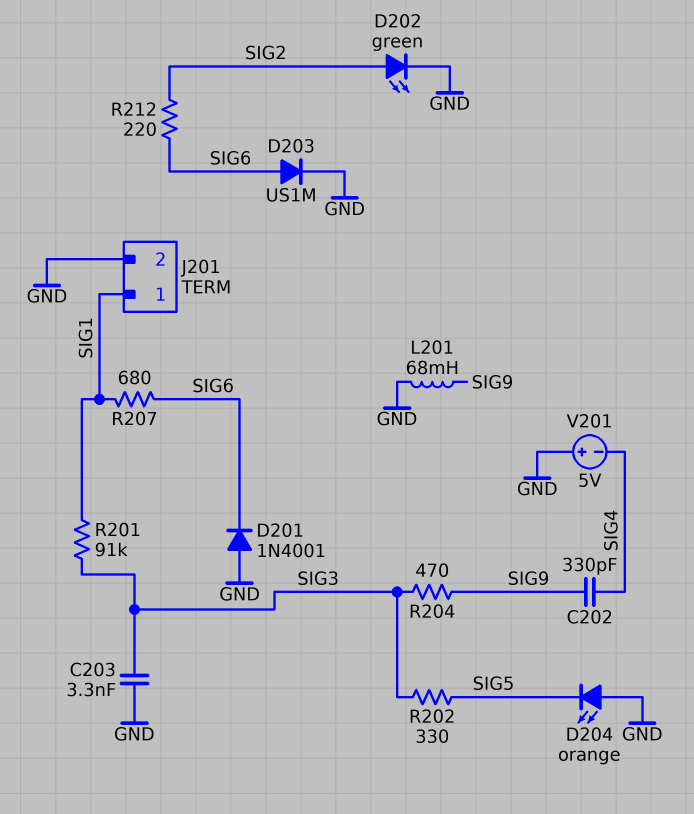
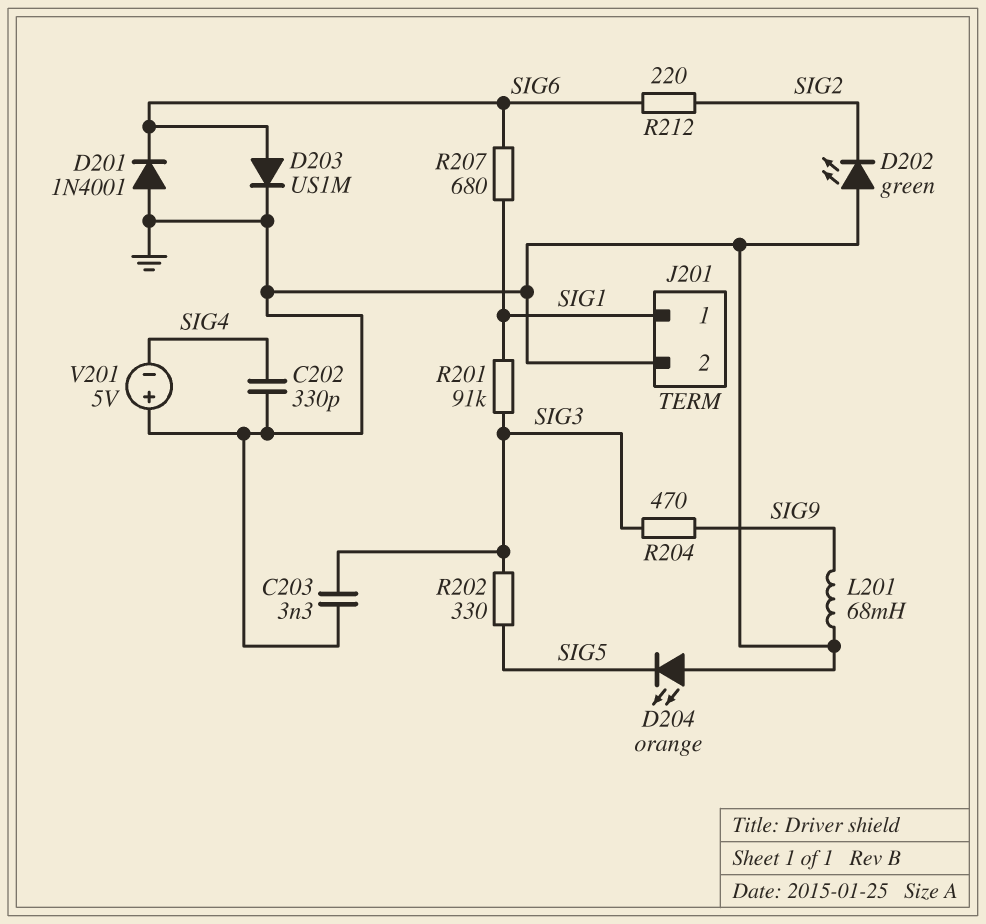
C202: 330pF (SIG4, SIG9) -> 330pF (GND, SIG4)
D202: LED green (A SIG2, K GND) -> LED green (A GND, K SIG2)

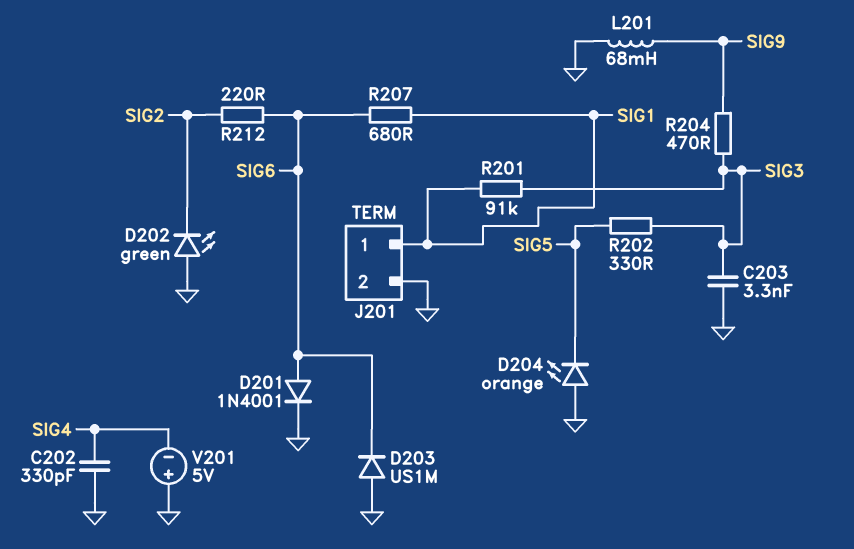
D201: diode 1N4001 (A GND, K SIG6) -> diode 1N4001 (A SIG6, K GND)
D203: diode US1M (A SIG6, K GND) -> diode US1M (A GND, K SIG6)

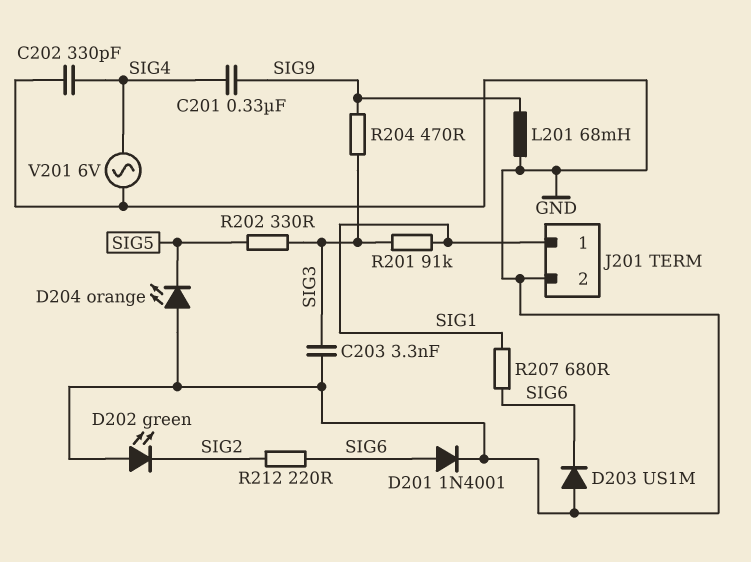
C201: none -> 330nF (SIG4, SIG9)
V201: 5V (plus GND, minus SIG4) -> AC 6V (GND, SIG4)

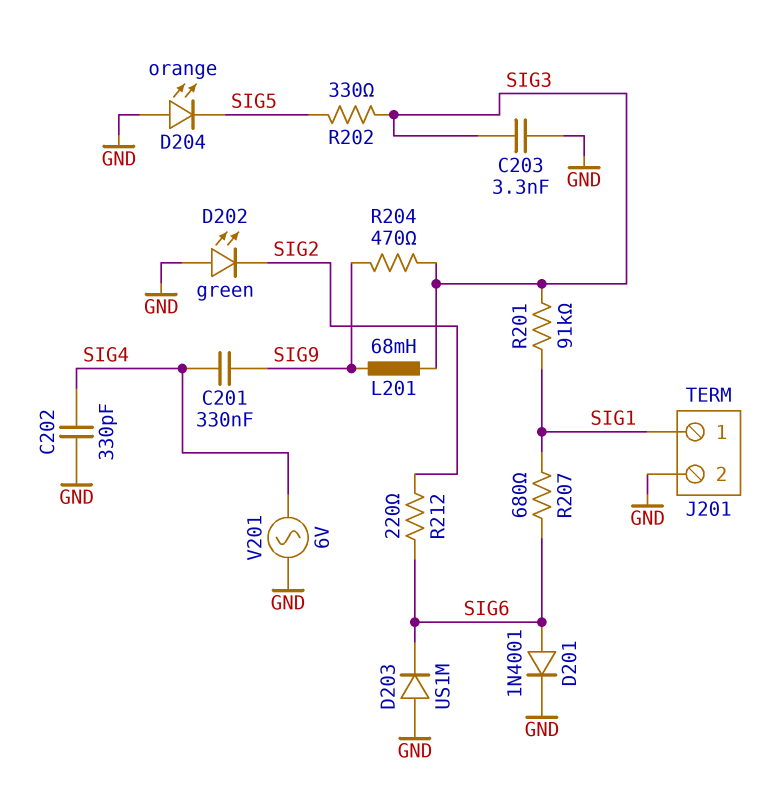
L201: 68mH (GND, SIG9) -> 68mH (SIG3, SIG9)

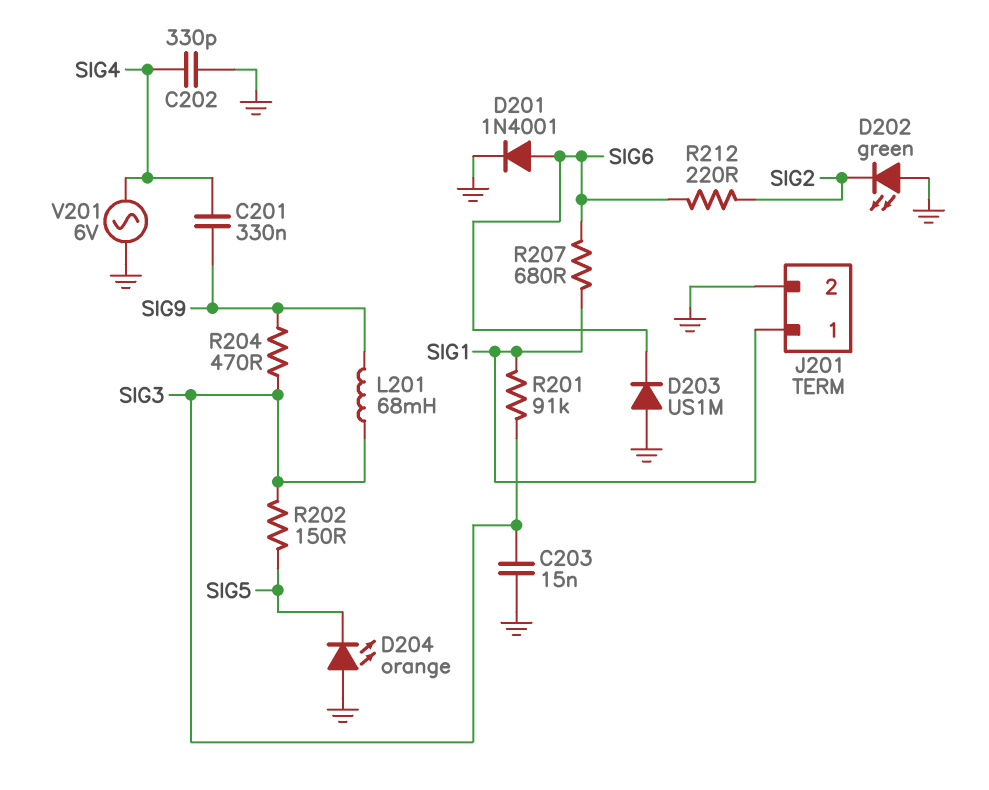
C203: 3.3nF (GND, SIG3) -> 15nF (GND, SIG3)
R202: 330 (SIG3, SIG5) -> 150 (SIG3, SIG5)

